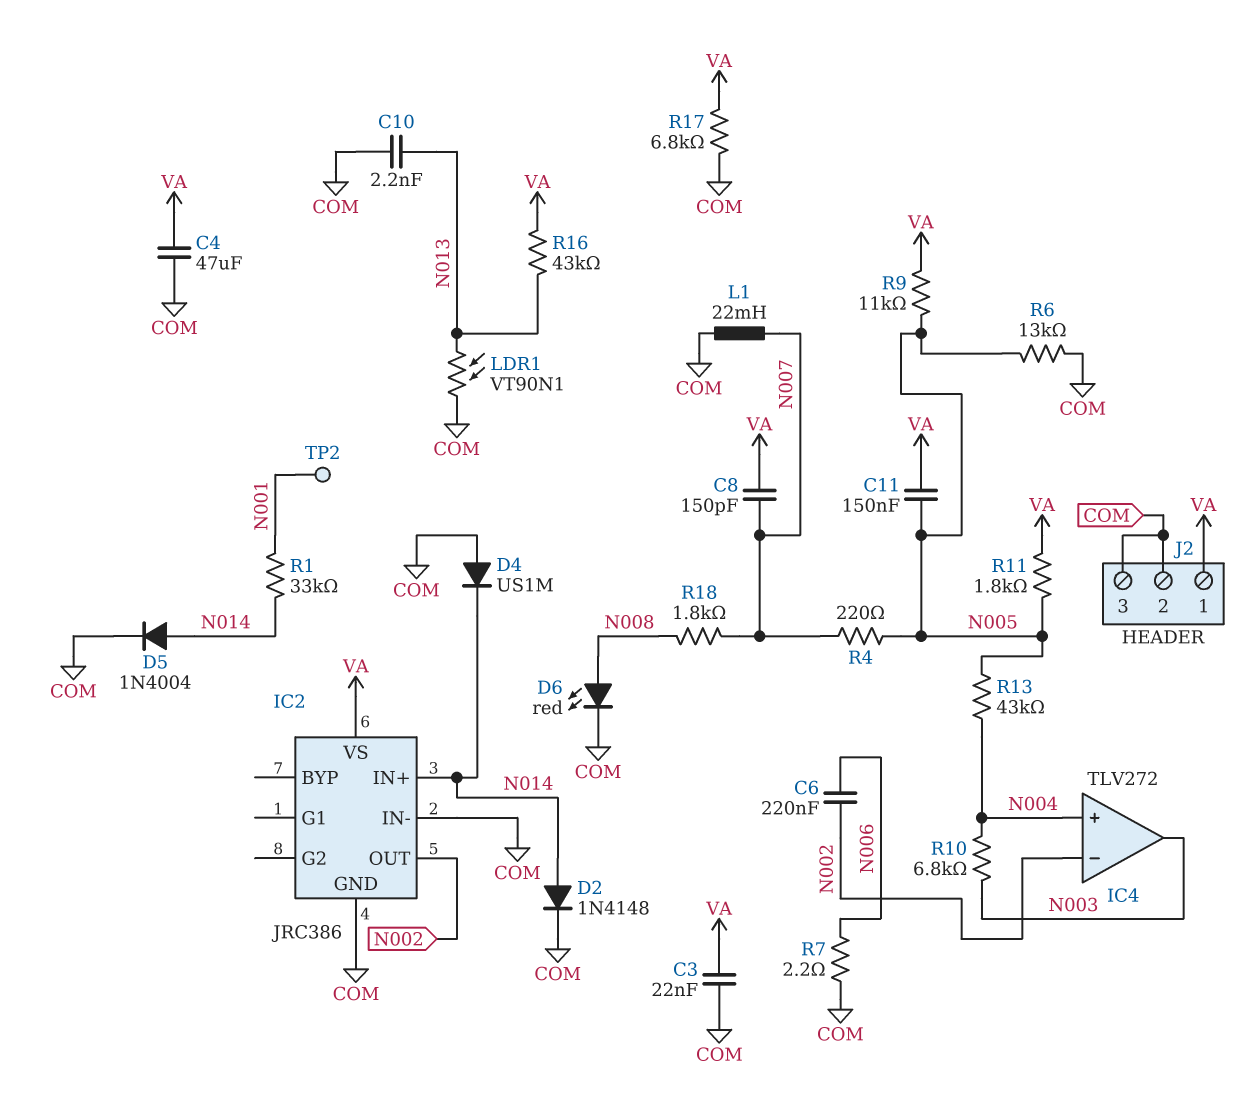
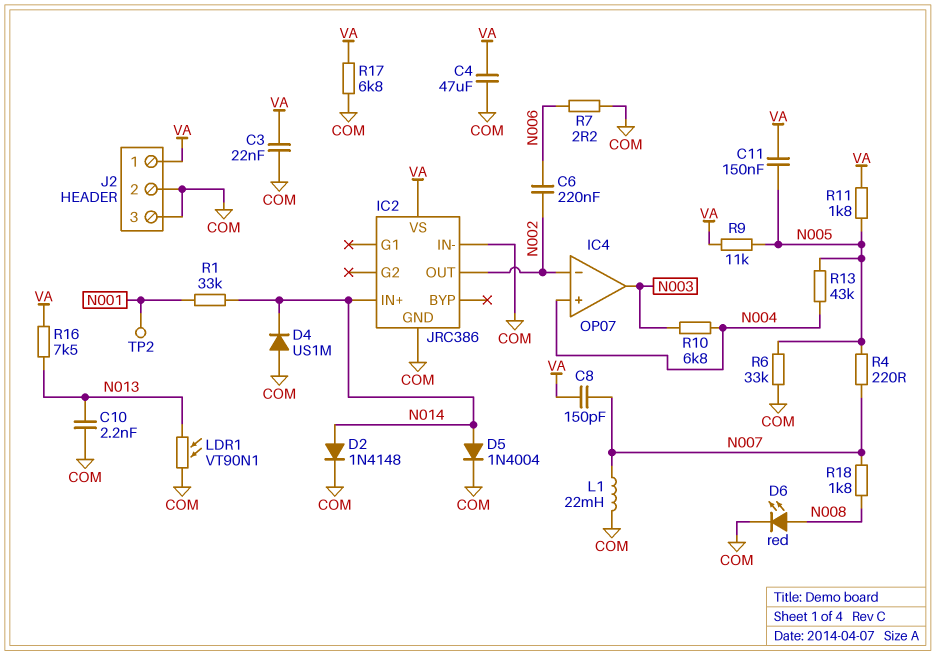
IC4: TLV272 -> OP07
R6: 13k (COM, N005) -> 33k (COM, N005)
R16: 43k (N013, VA) -> 7.5k (N013, VA)

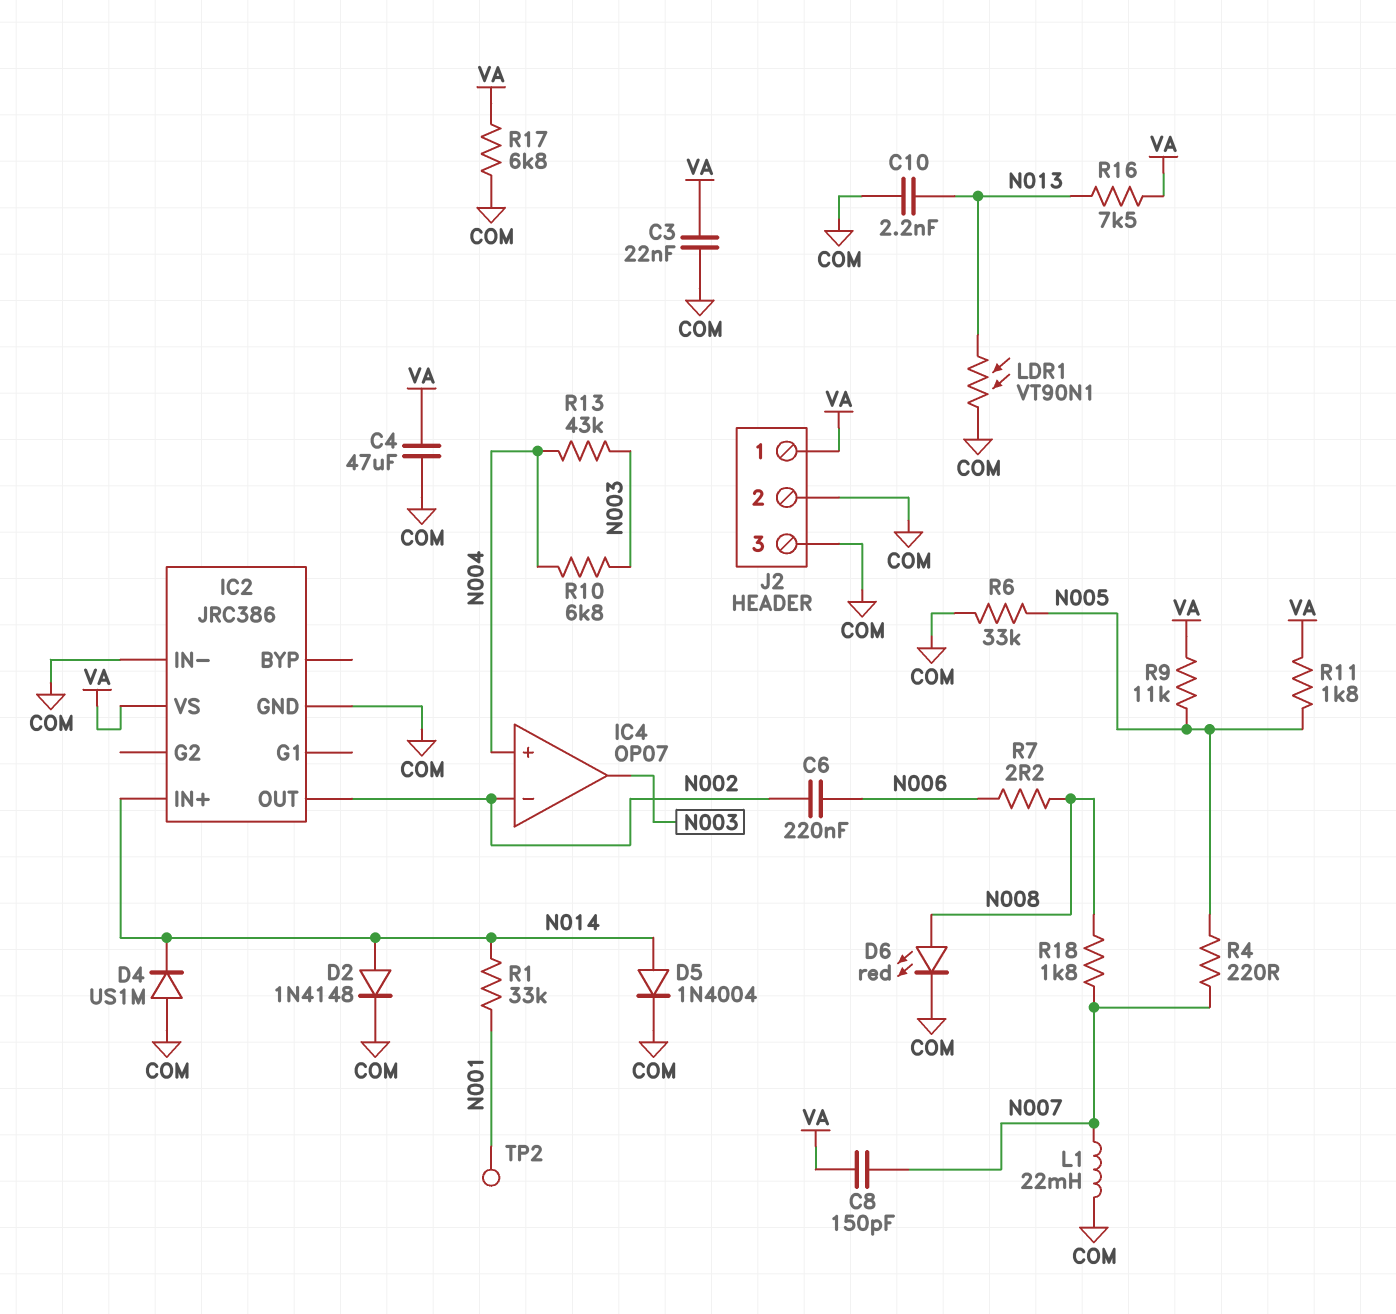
C11: 150nF (N005, VA) -> none
R7: 2.2 (COM, N006) -> 2.2 (N006, N008)
R13: 43k (N004, N005) -> 43k (N003, N004)

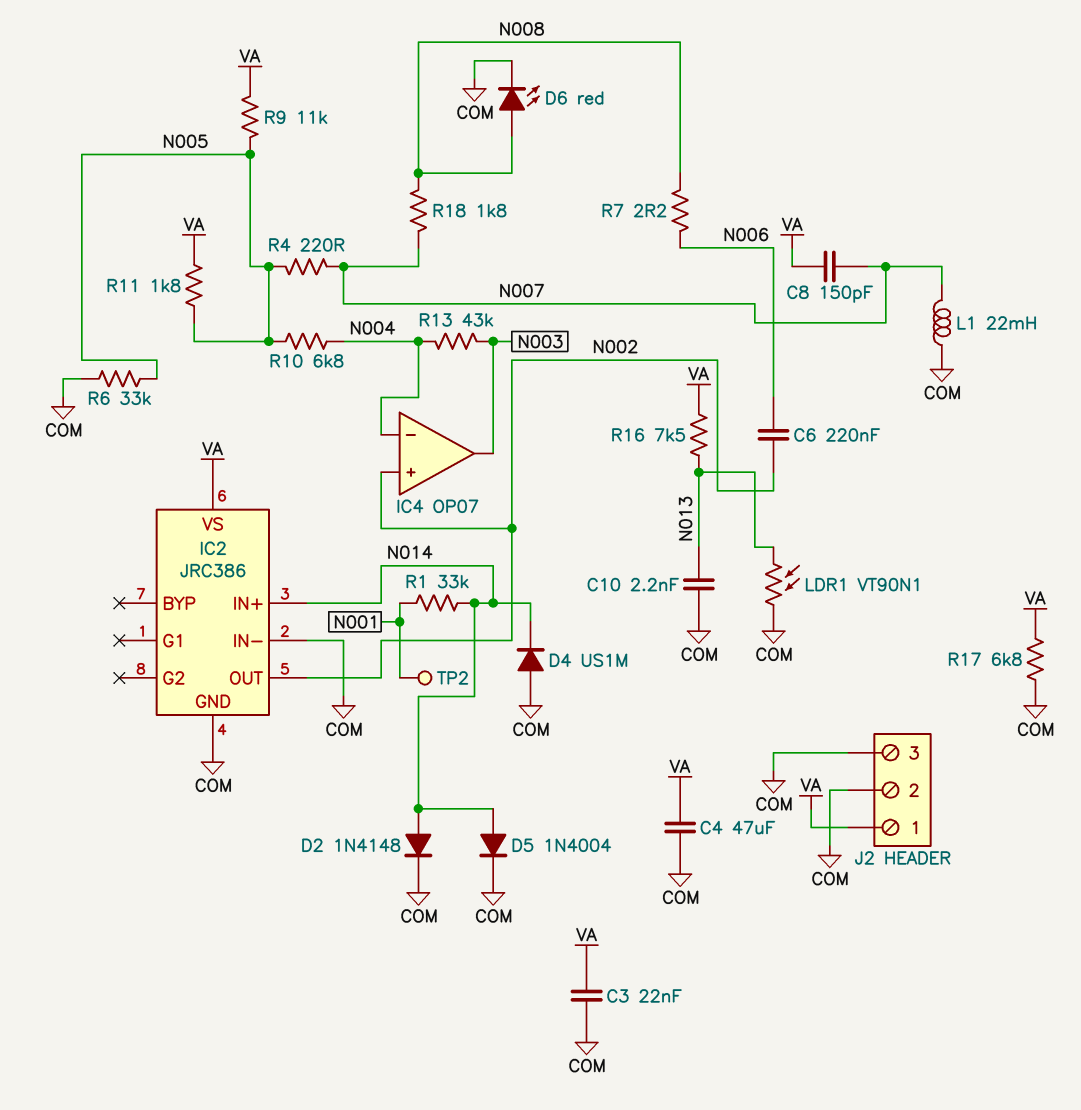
IC4 pin in+: N004 -> N002
IC4 pin in-: N002 -> N004
R10: 6.8k (N003, N004) -> 6.8k (N004, N005)

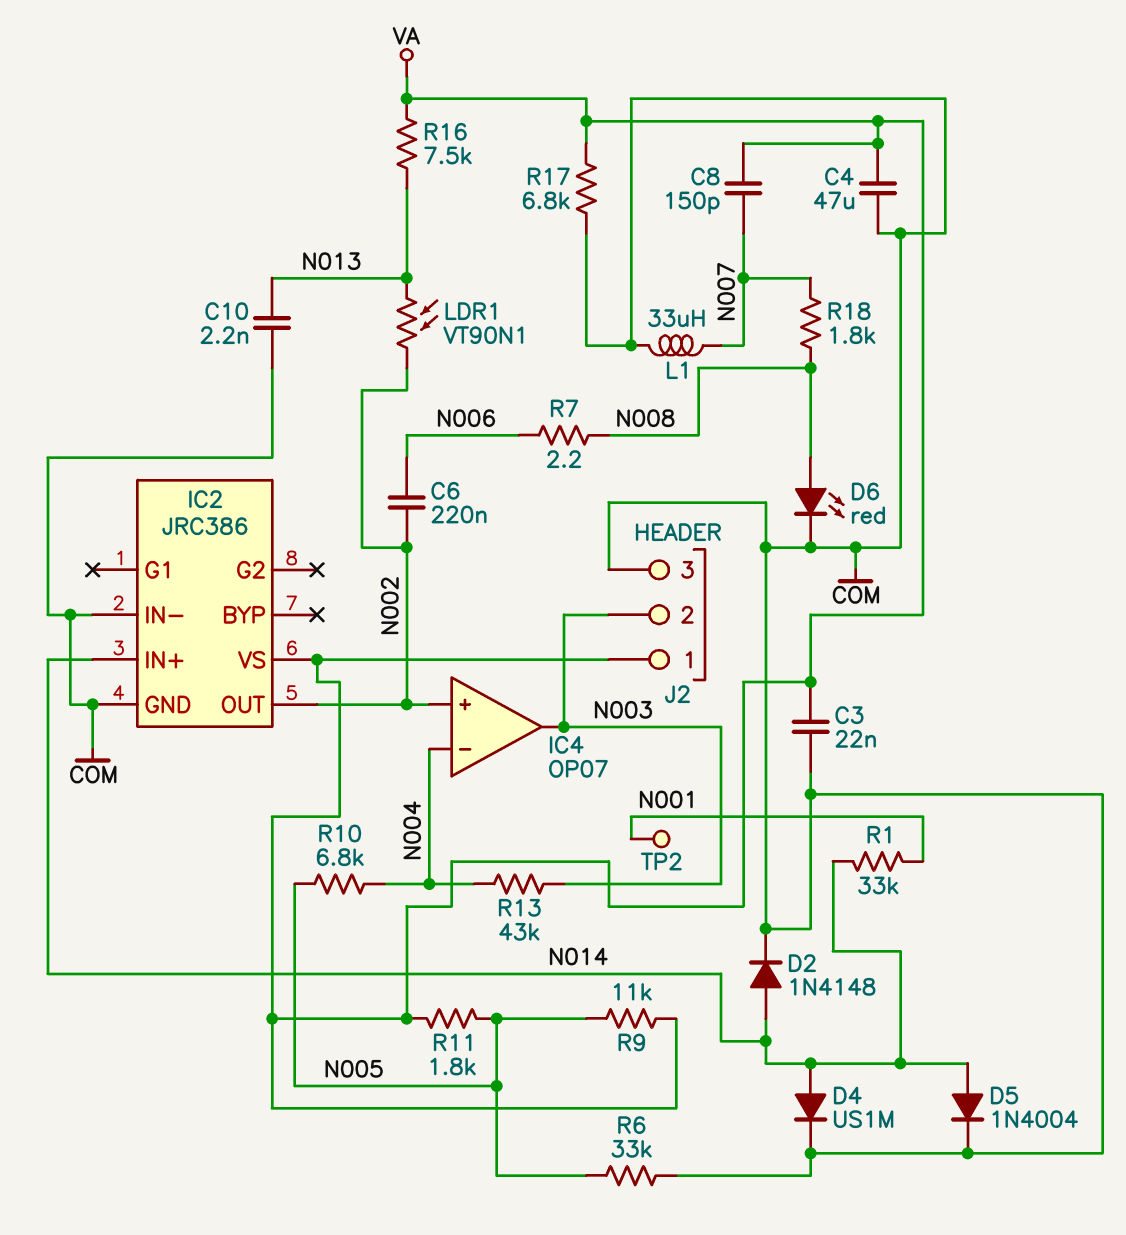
D4: diode US1M (A COM, K N014) -> diode US1M (A N014, K COM)
J2 pin 2: COM -> N003
L1: 22mH (COM, N007) -> 33uH (COM, N007)
LDR1: VT90N1 (COM, N013) -> VT90N1 (N002, N013)
R4: 220 (N005, N007) -> none

